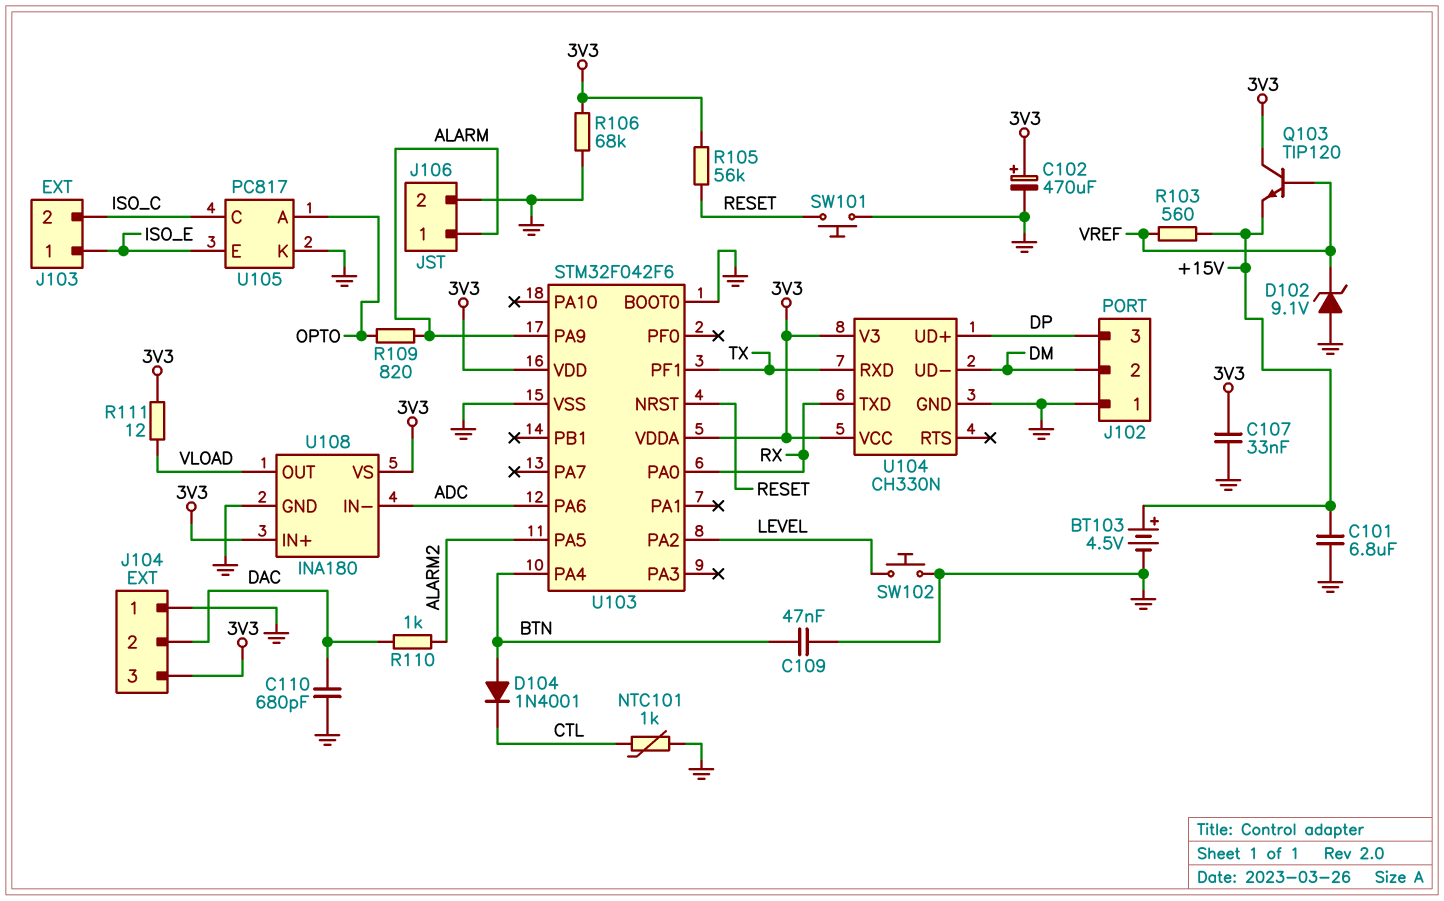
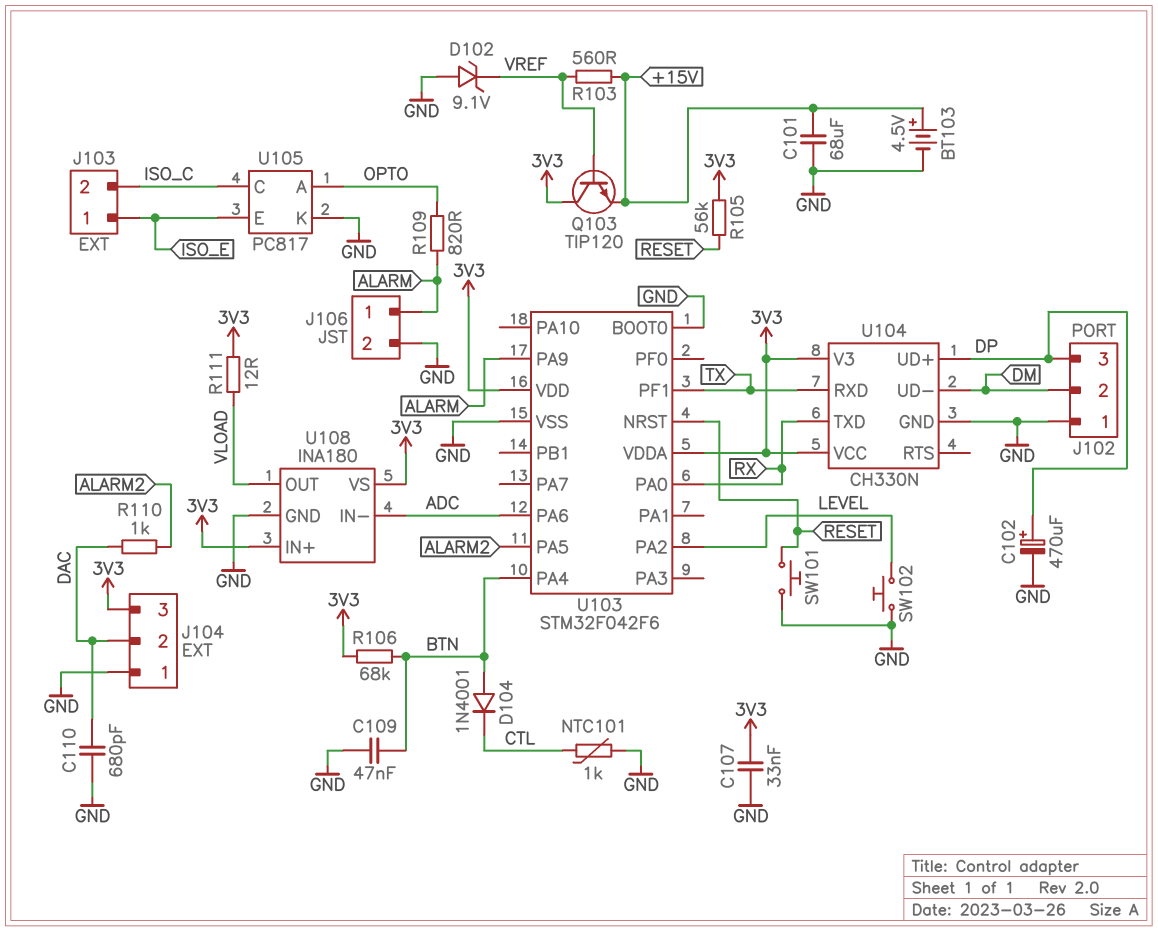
C101: 6.8uF (+15V, GND) -> 68uF (+15V, GND)
C102: 470uF (plus 3V3, minus GND) -> 470uF (plus DP, minus GND)
R106: 68k (3V3, GND) -> 68k (3V3, BTN)

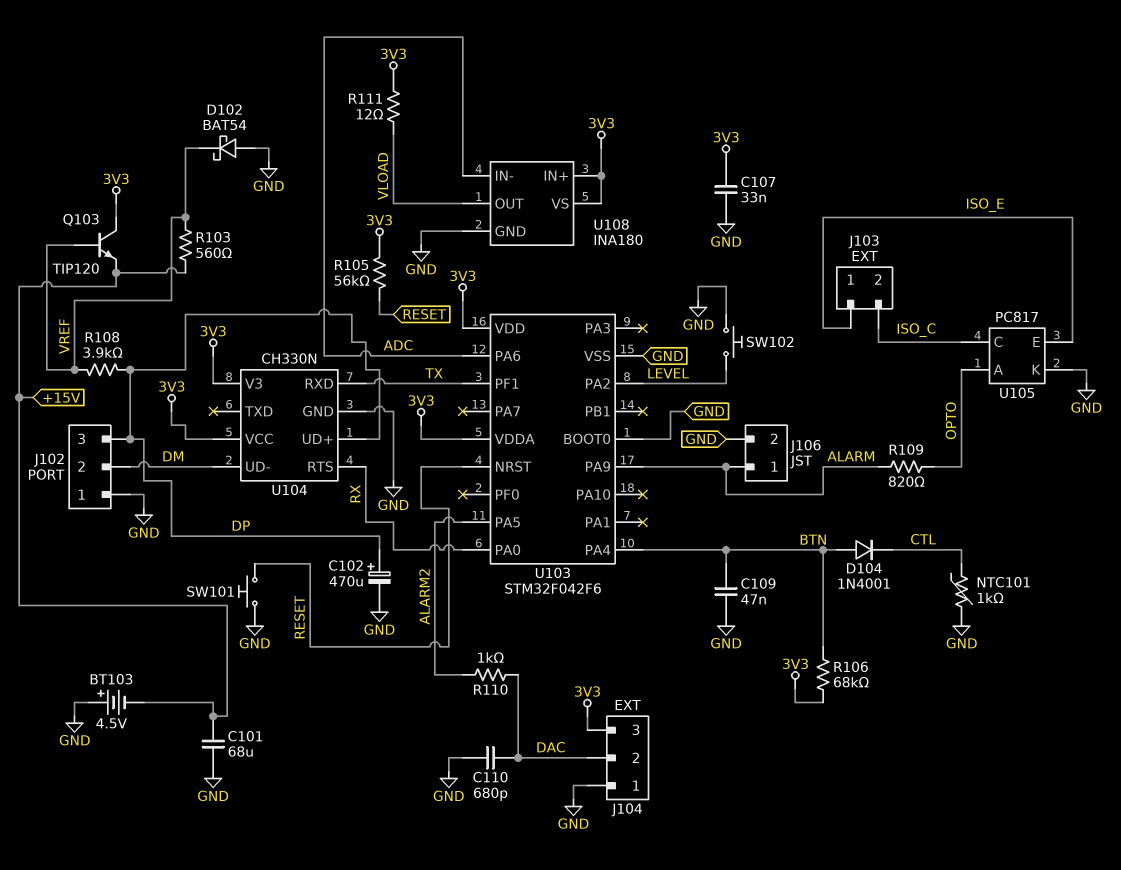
BT103: 4.5V (plus +15V, minus GND) -> 4.5V (plus GND, minus +15V)
D102: zener 9.1V (A GND, K VREF) -> schottky BAT54 (A GND, K VREF)
R108: none -> 3.9k (DP, VREF)
U104 pin RTS: none -> RX
U104 pin TXD: RX -> none

